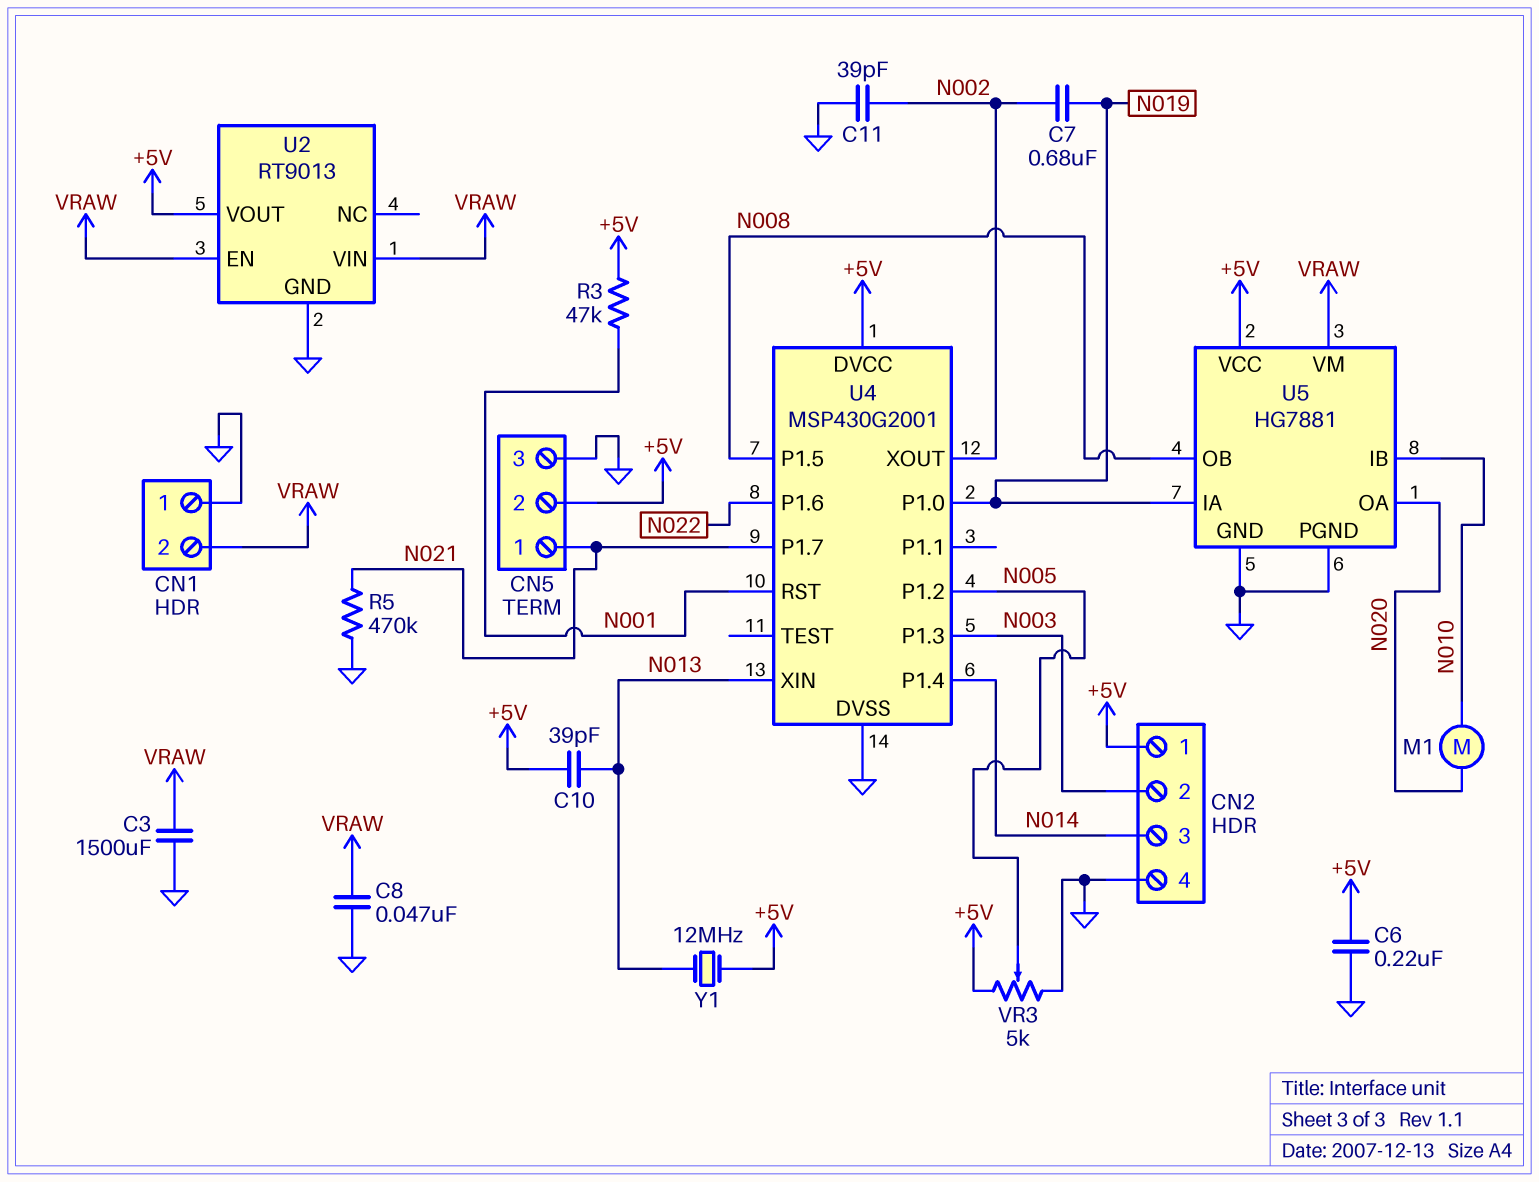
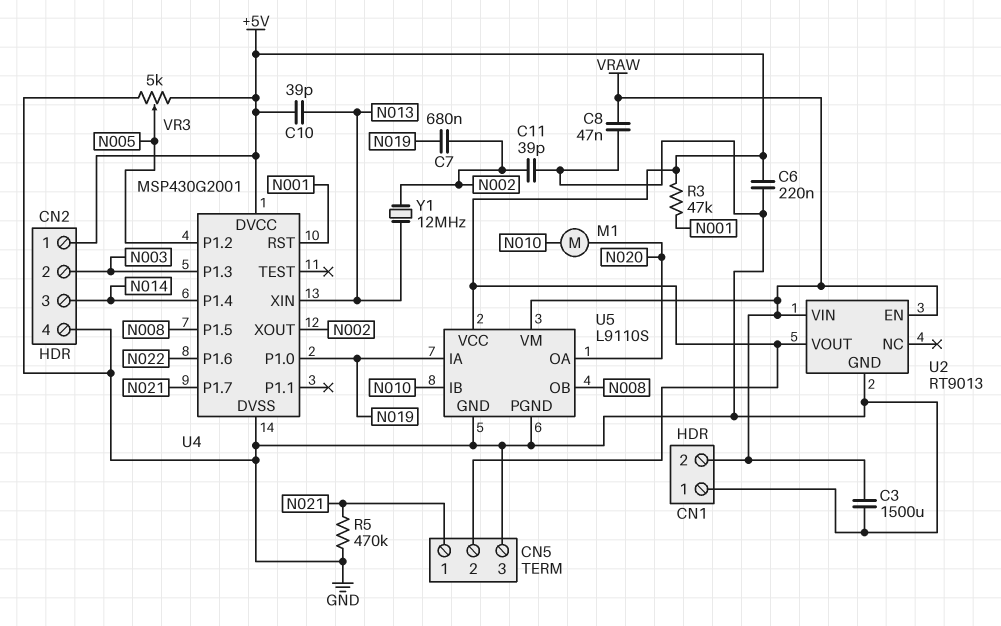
U5: HG7881 -> L9110S
Y1: 12MHz (+5V, N013) -> 12MHz (N002, N013)

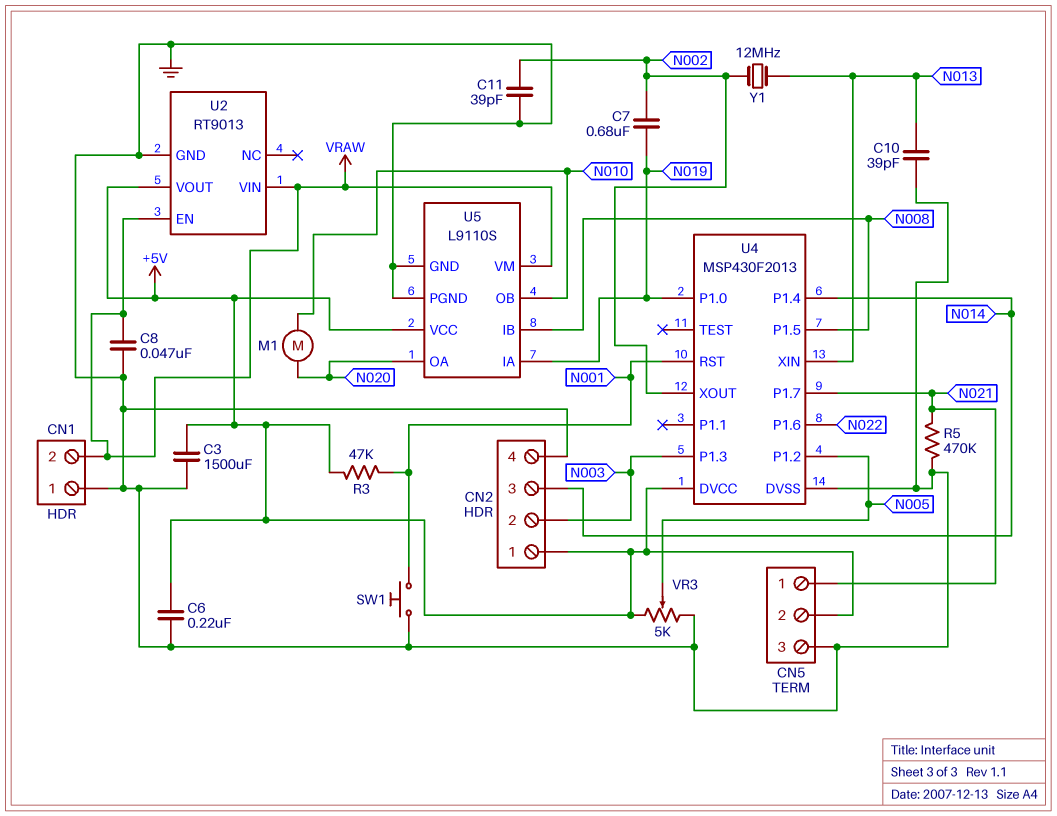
C3: 1500uF (GND, VRAW) -> 1500uF (+5V, GND)
C10: 39pF (+5V, N013) -> 39pF (GND, N013)
SW1: none -> button (GND, N001)
U4: MSP430G2001 -> MSP430F2013
U5 pin IB: N010 -> N008
U5 pin OB: N008 -> N010

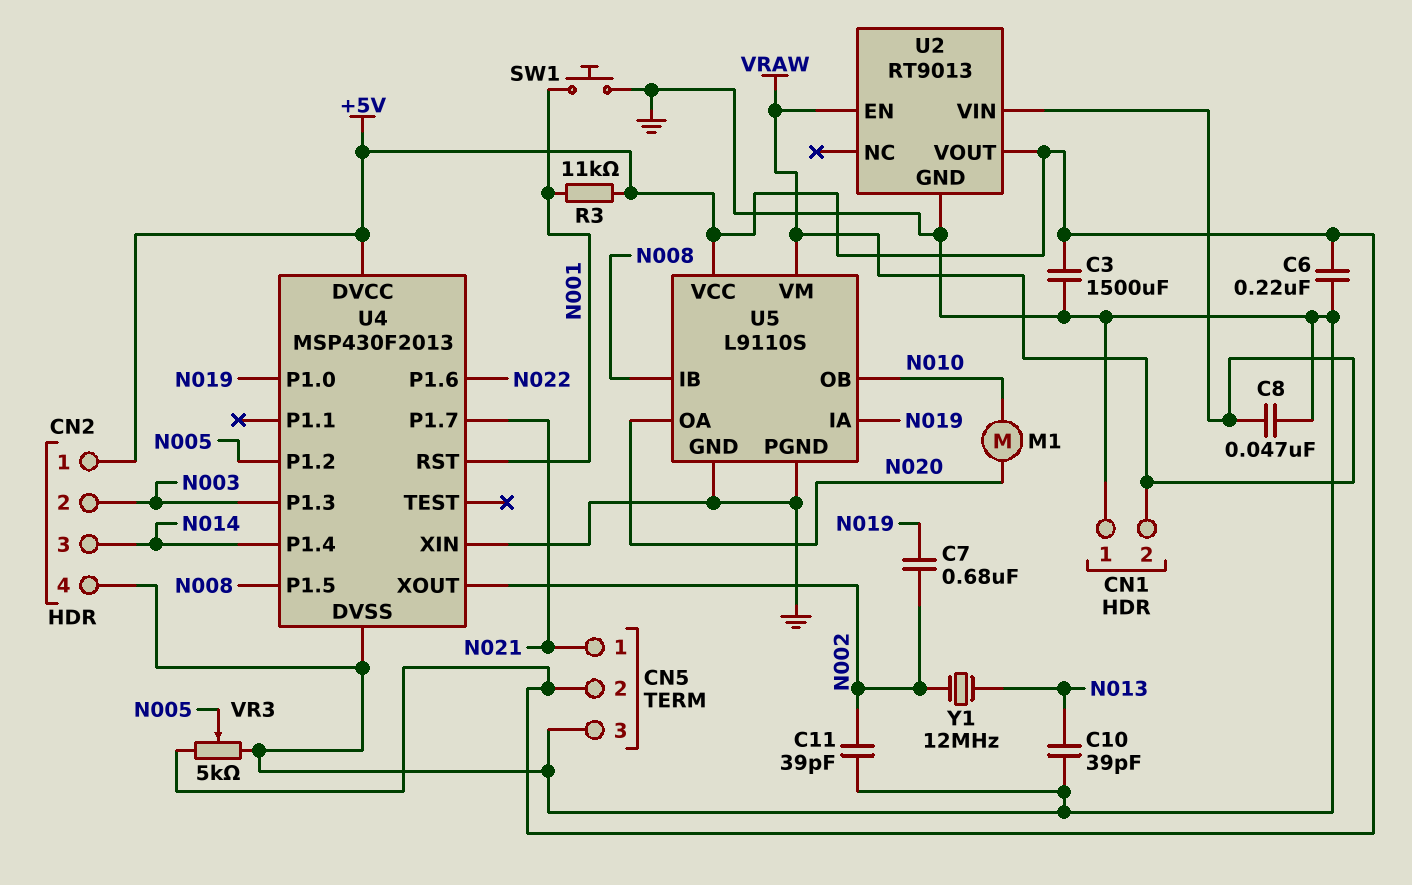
R3: 47k (+5V, N001) -> 11k (+5V, N001)
R5: 470k (GND, N021) -> none
U4 pin XIN: N013 -> GND

